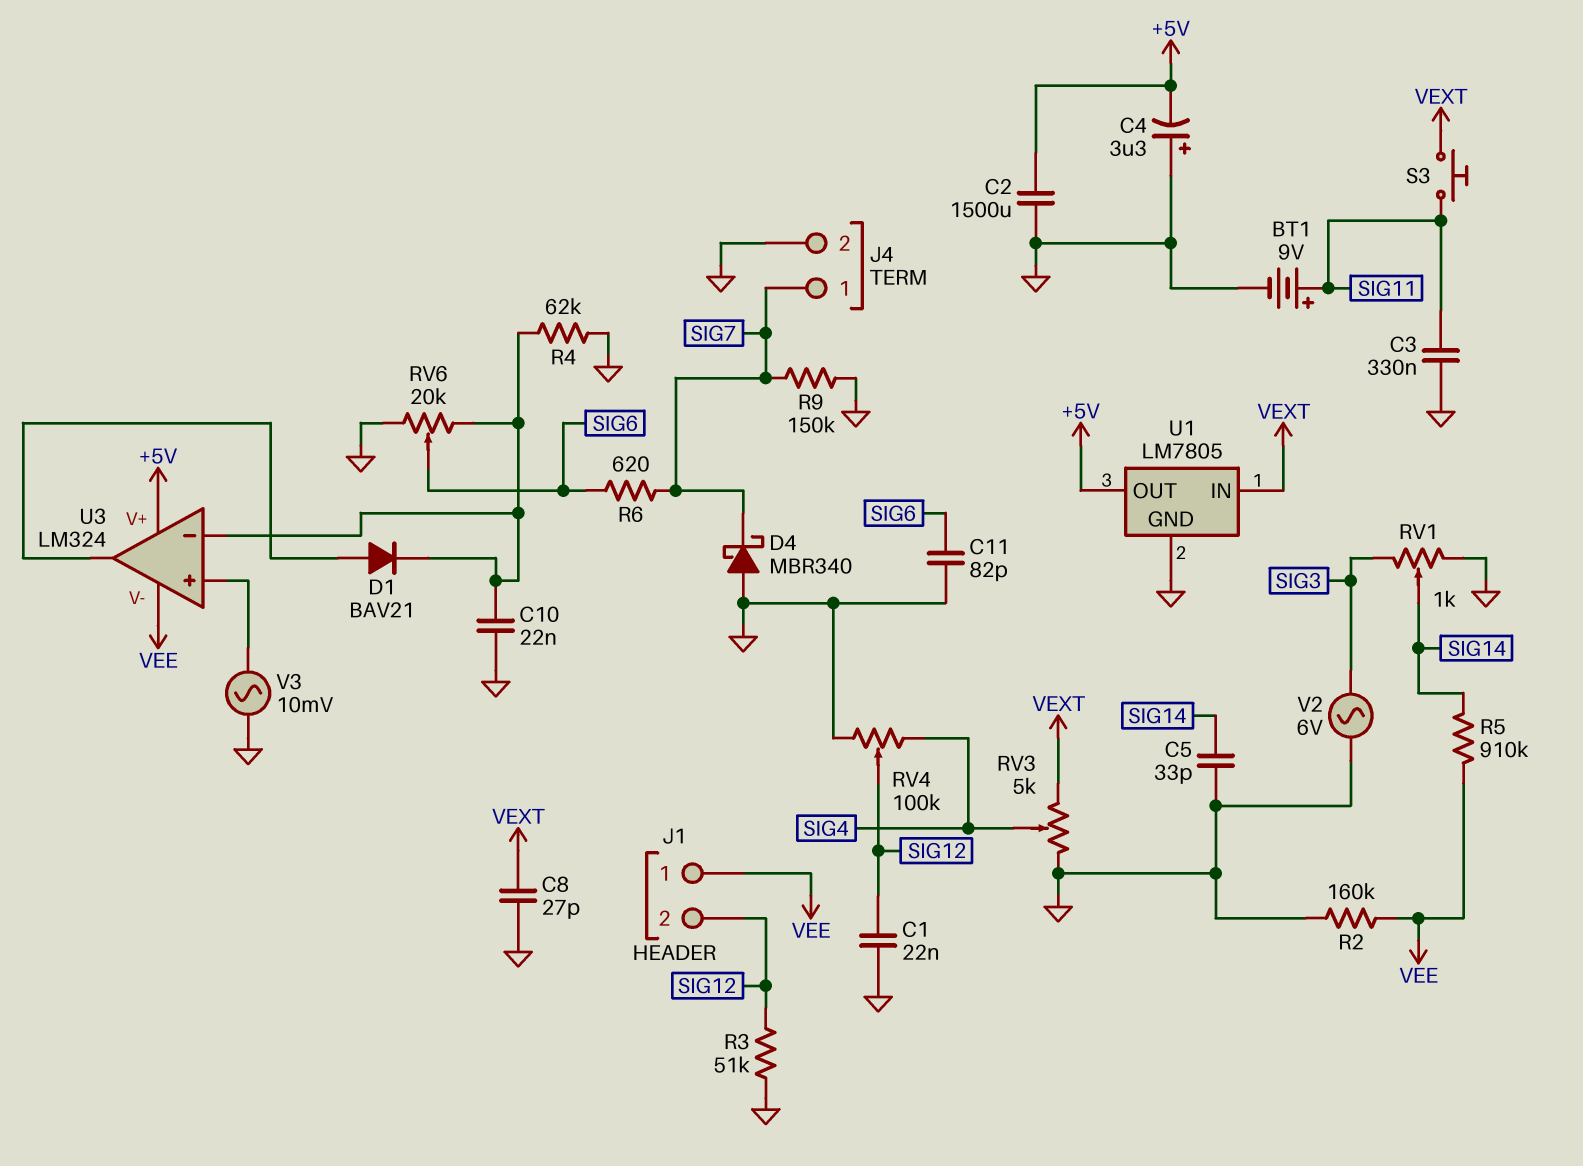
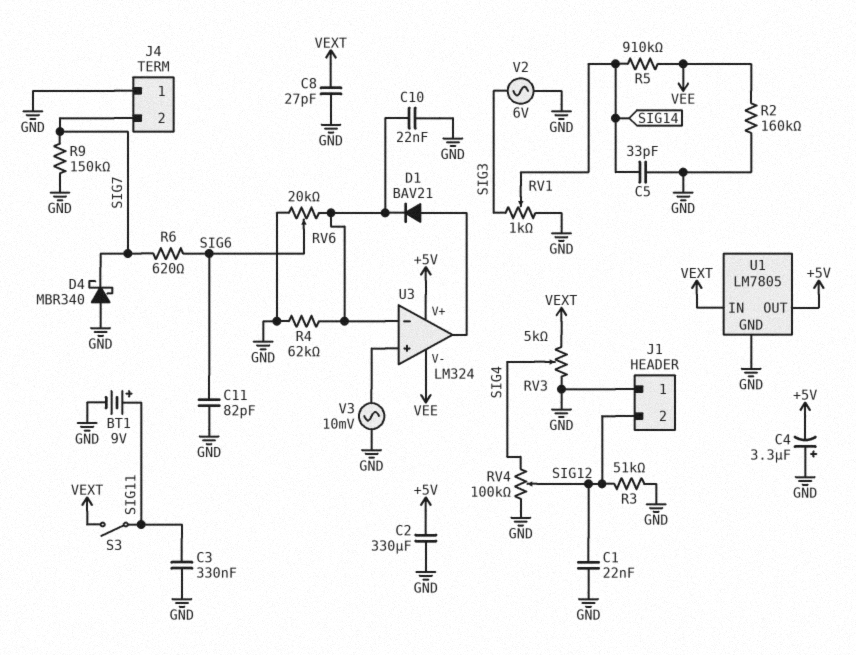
C2: 1500uF (+5V, GND) -> 330uF (+5V, GND)
J1 pin 1: VEE -> GND
J4 pin 1: SIG7 -> GND
J4 pin 2: GND -> SIG7
S3: button (SIG11, VEXT) -> switch (SIG11, VEXT)

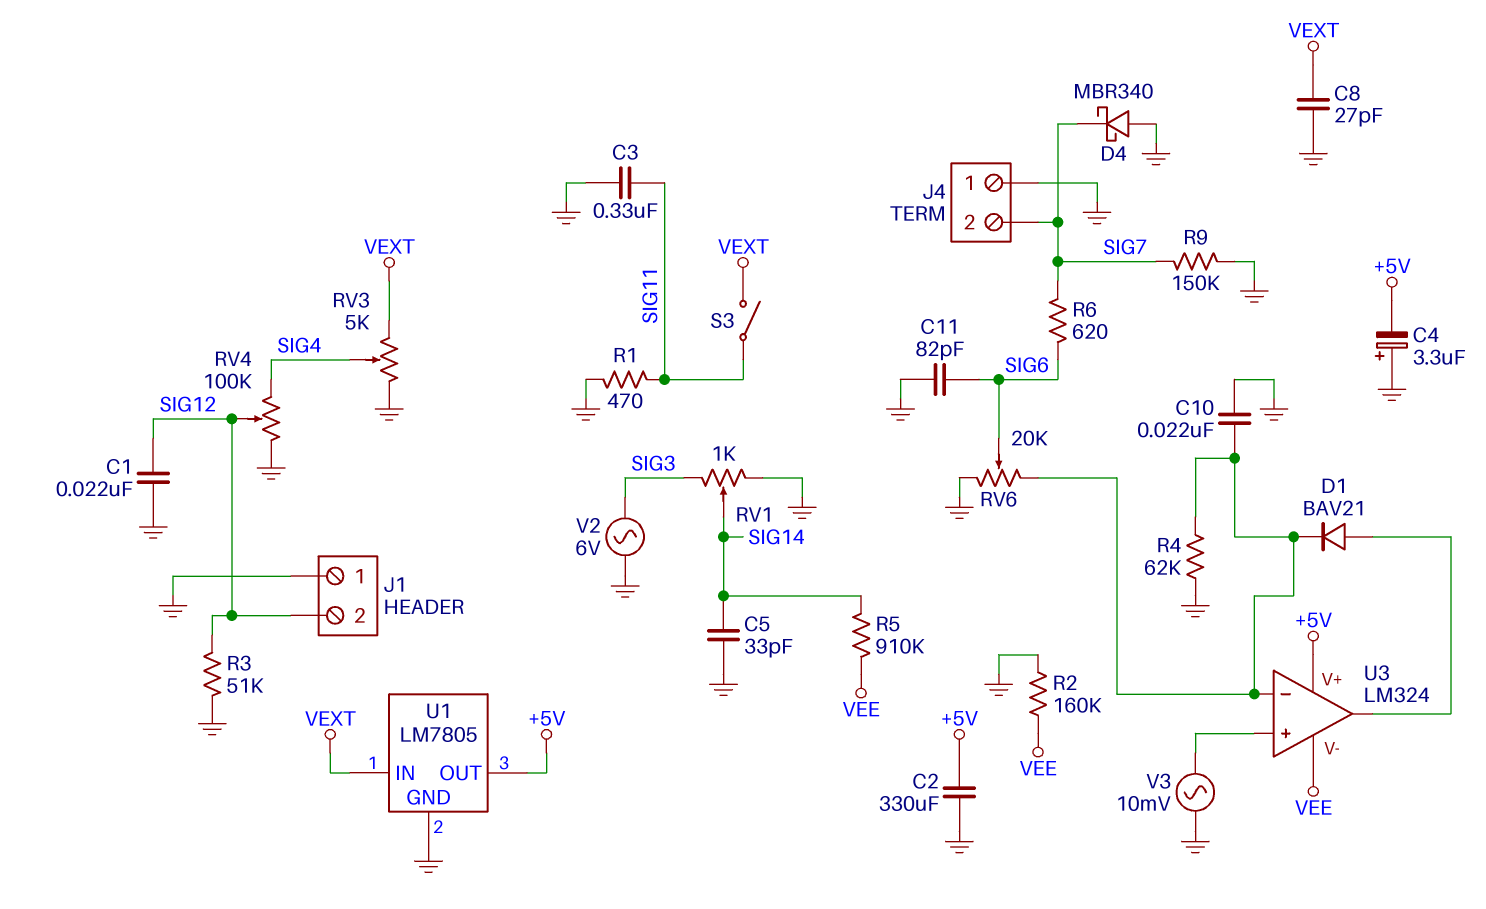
BT1: 9V (plus SIG11, minus GND) -> none
R1: none -> 470 (GND, SIG11)

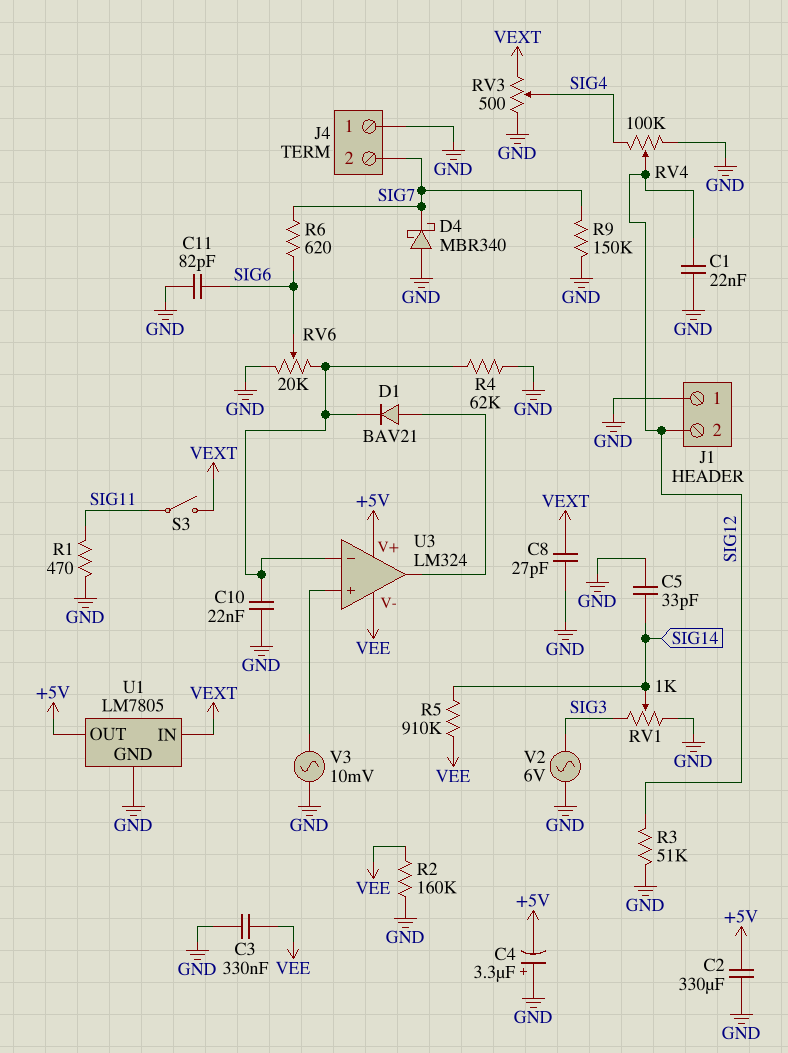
C3: 330nF (GND, SIG11) -> 330nF (GND, VEE)
RV3: 5k (GND, VEXT, wiper SIG4) -> 500 (GND, VEXT, wiper SIG4)

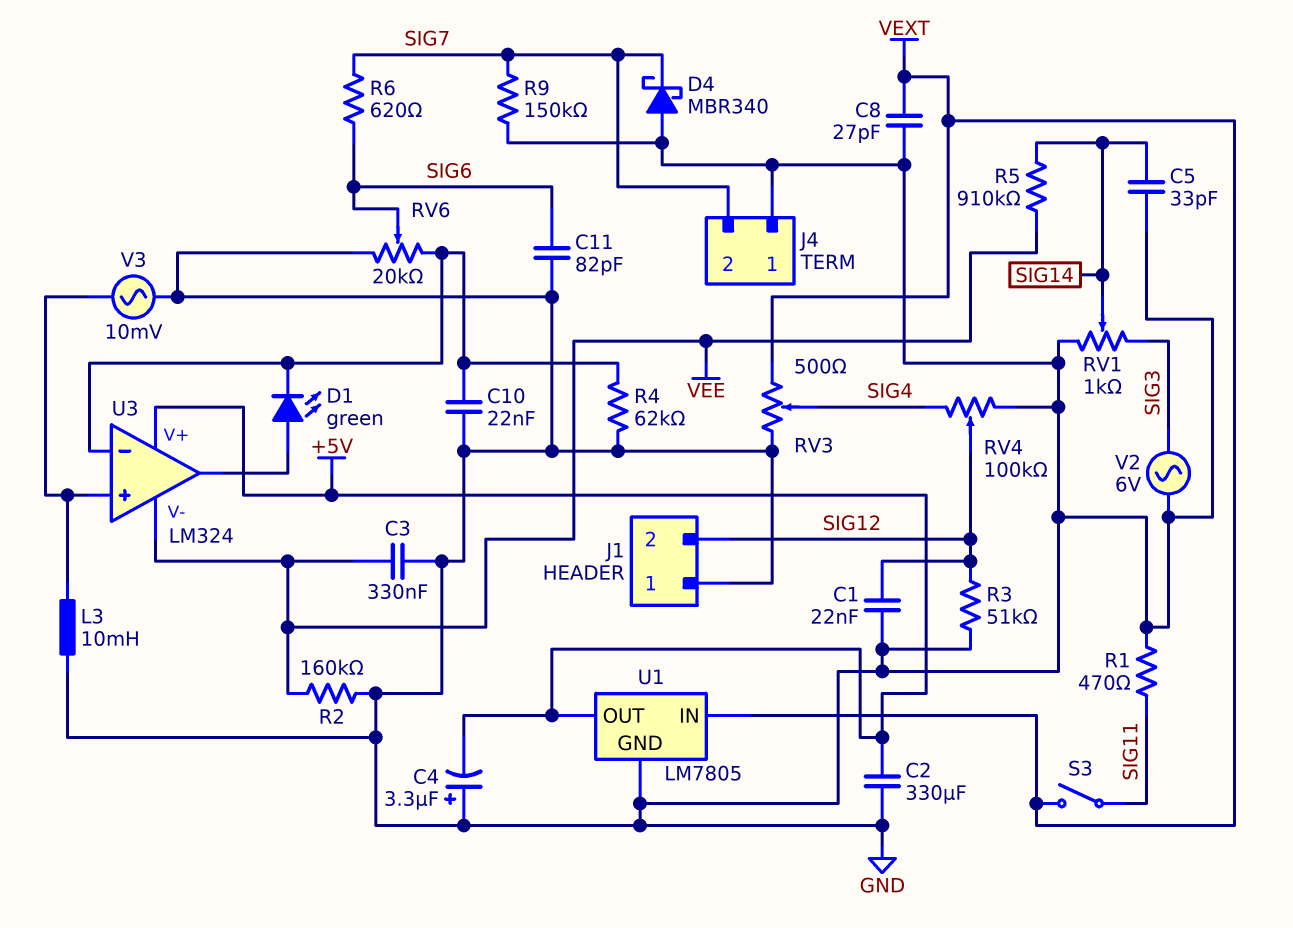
D1: diode BAV21 (A U3/out, K U3/in-) -> LED green (A U3/out, K U3/in-)
L3: none -> 10mH (GND, U3/in+)

